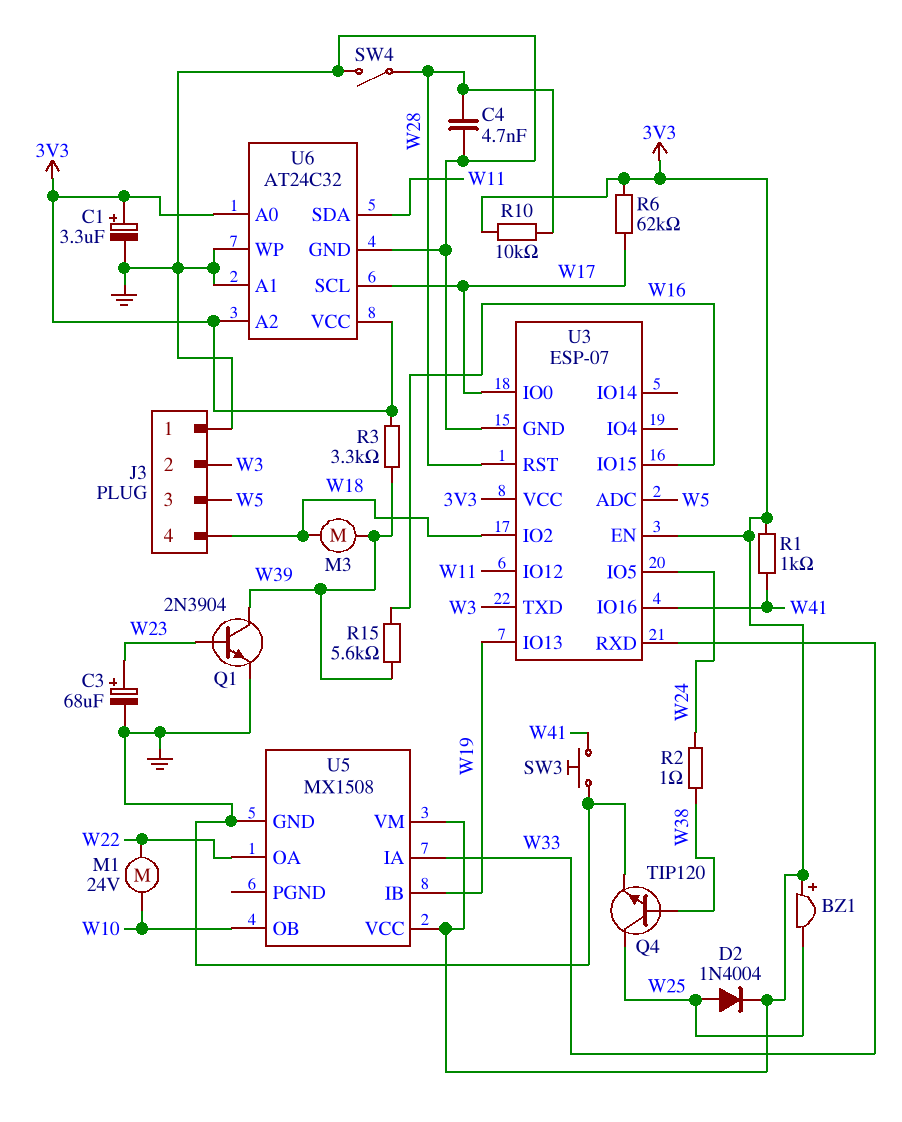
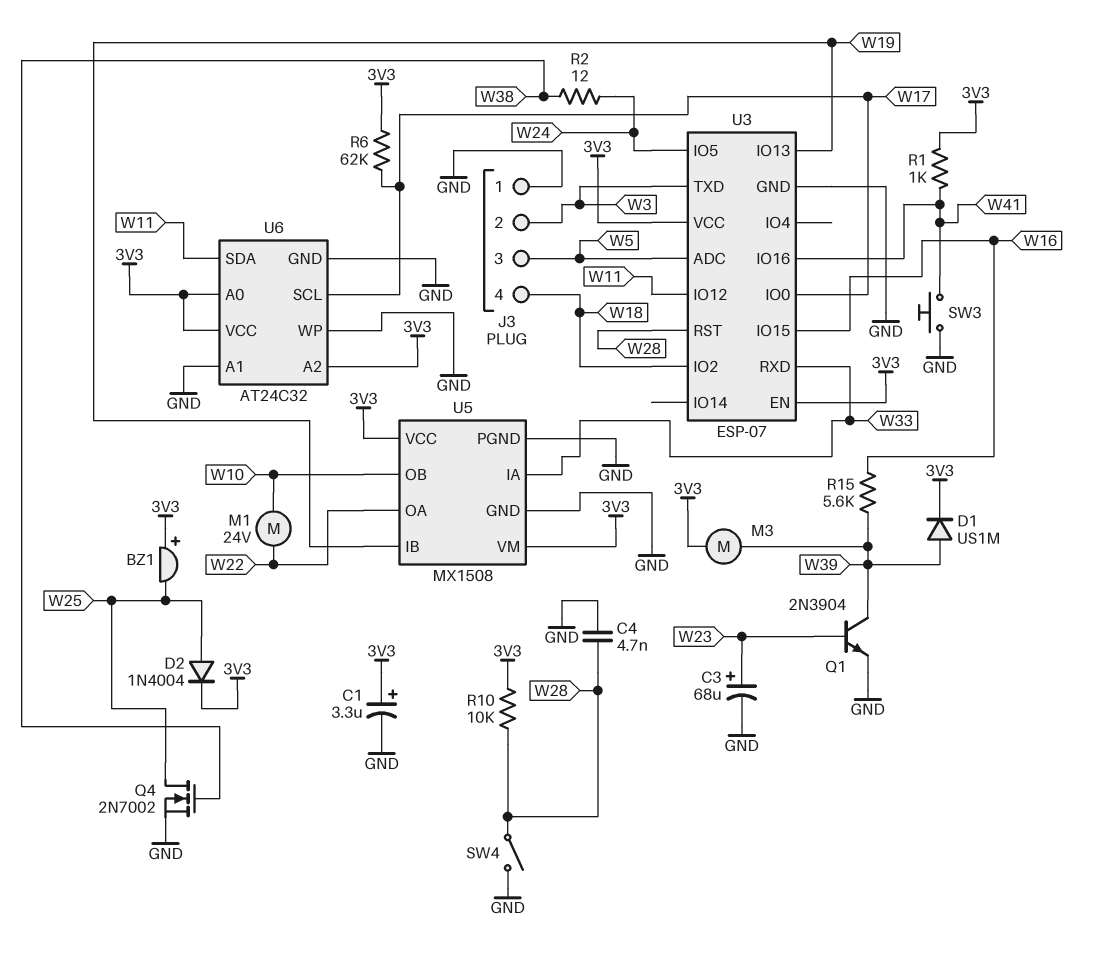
D1: none -> diode US1M (A W39, K 3V3)
M3: motor (W18, W39) -> motor (3V3, W39)
Q4: NPN TIP120 (B W38, C W25, E GND) -> NMOS 2N7002 (G W38, D W25, S GND)
R2: 1 (W24, W38) -> 12 (W24, W38)
R3: 3.3k (3V3, W39) -> none
U5 pin PGND: none -> GND

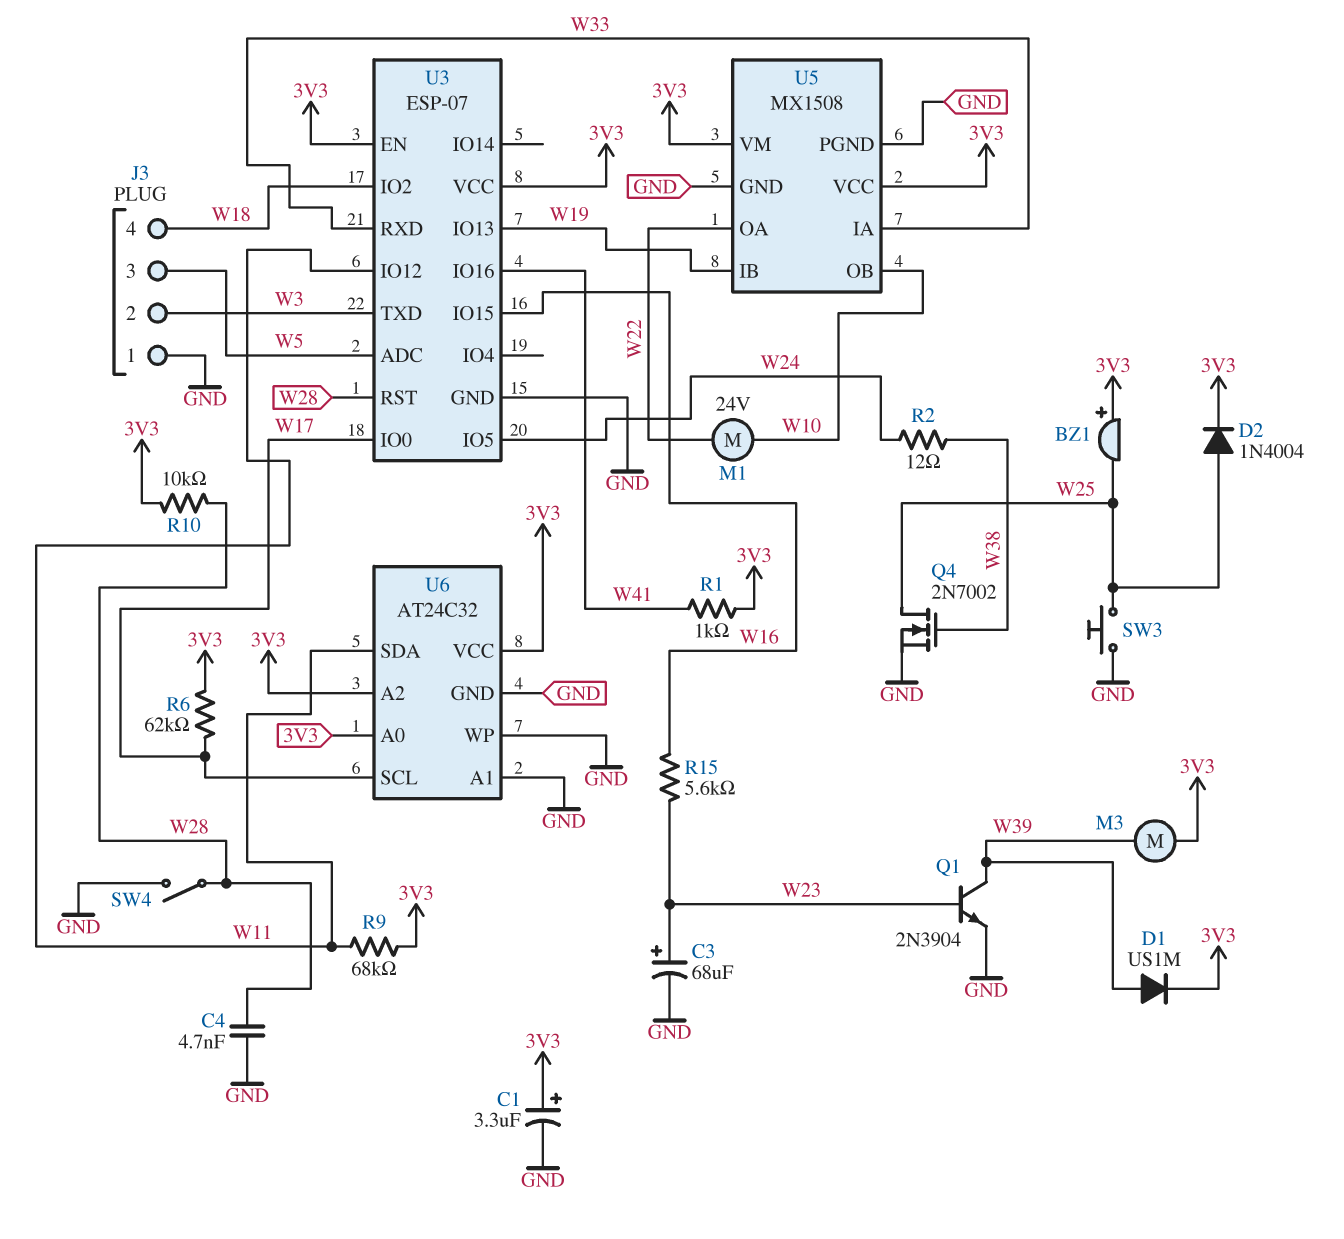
R9: none -> 68k (3V3, W11)
R15: 5.6k (W16, W39) -> 5.6k (W16, W23)
SW3: button (GND, W41) -> button (GND, W25)

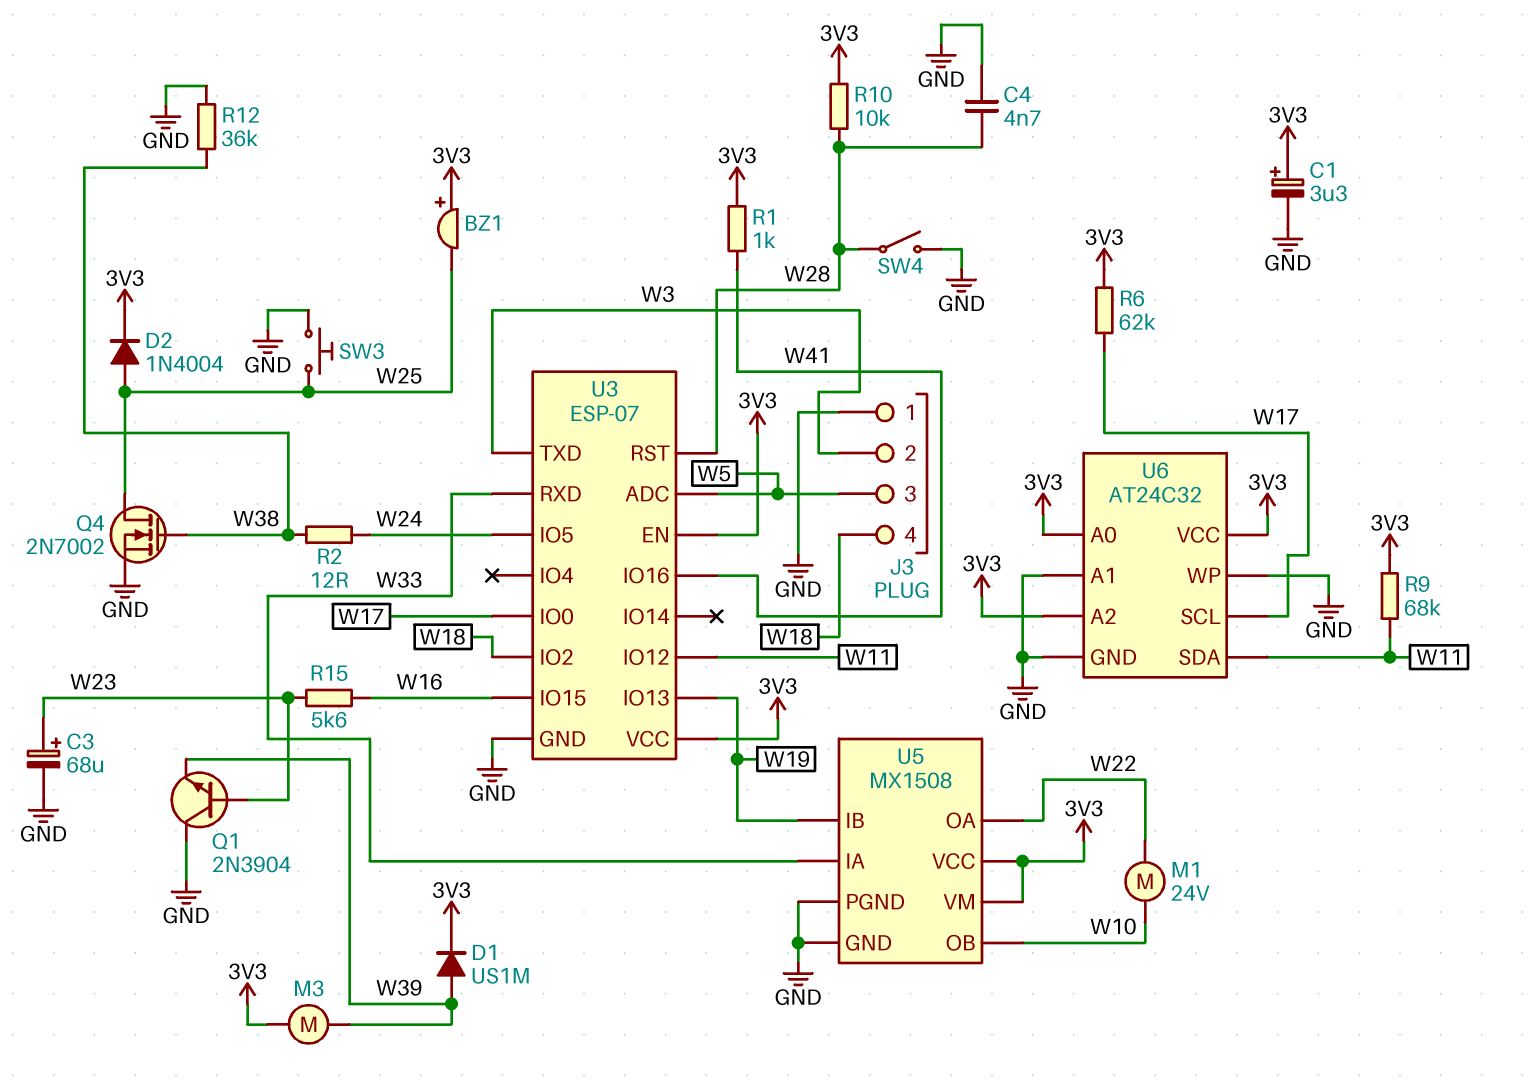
Q1: NPN 2N3904 (B W23, C W39, E GND) -> NPN 2N3904 (B W23, C GND, E W39)
R12: none -> 36k (GND, W38)

